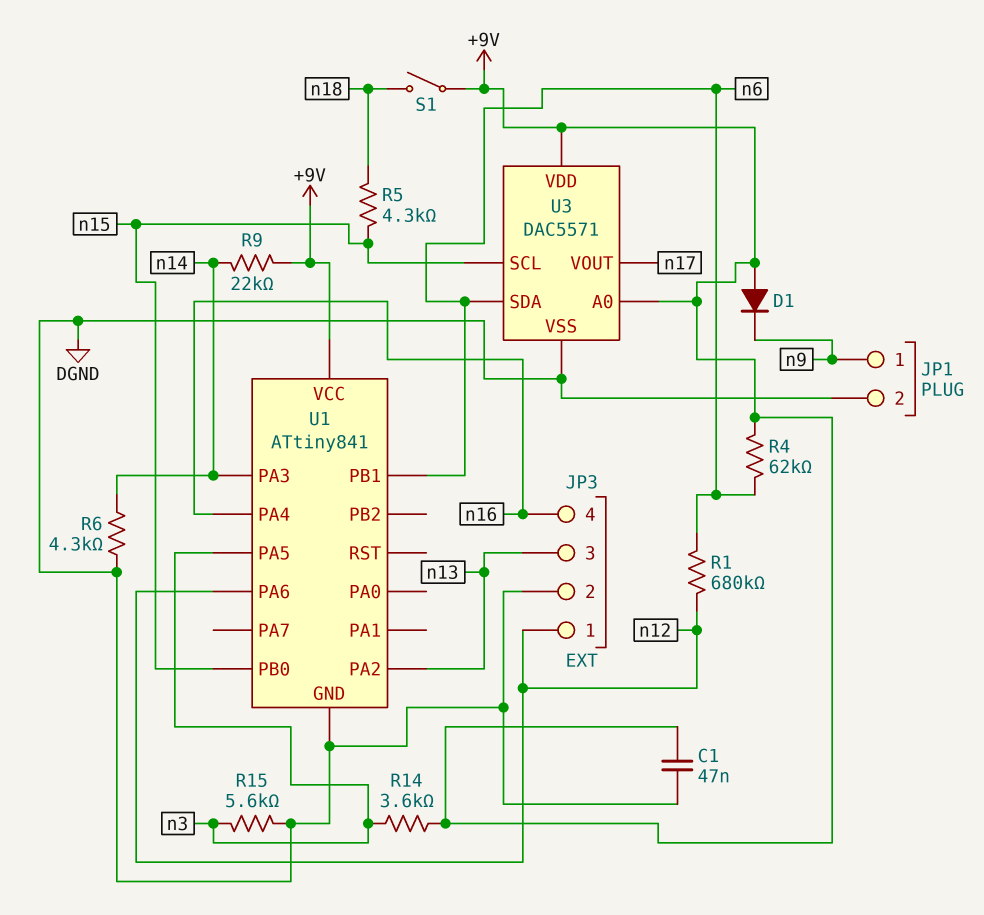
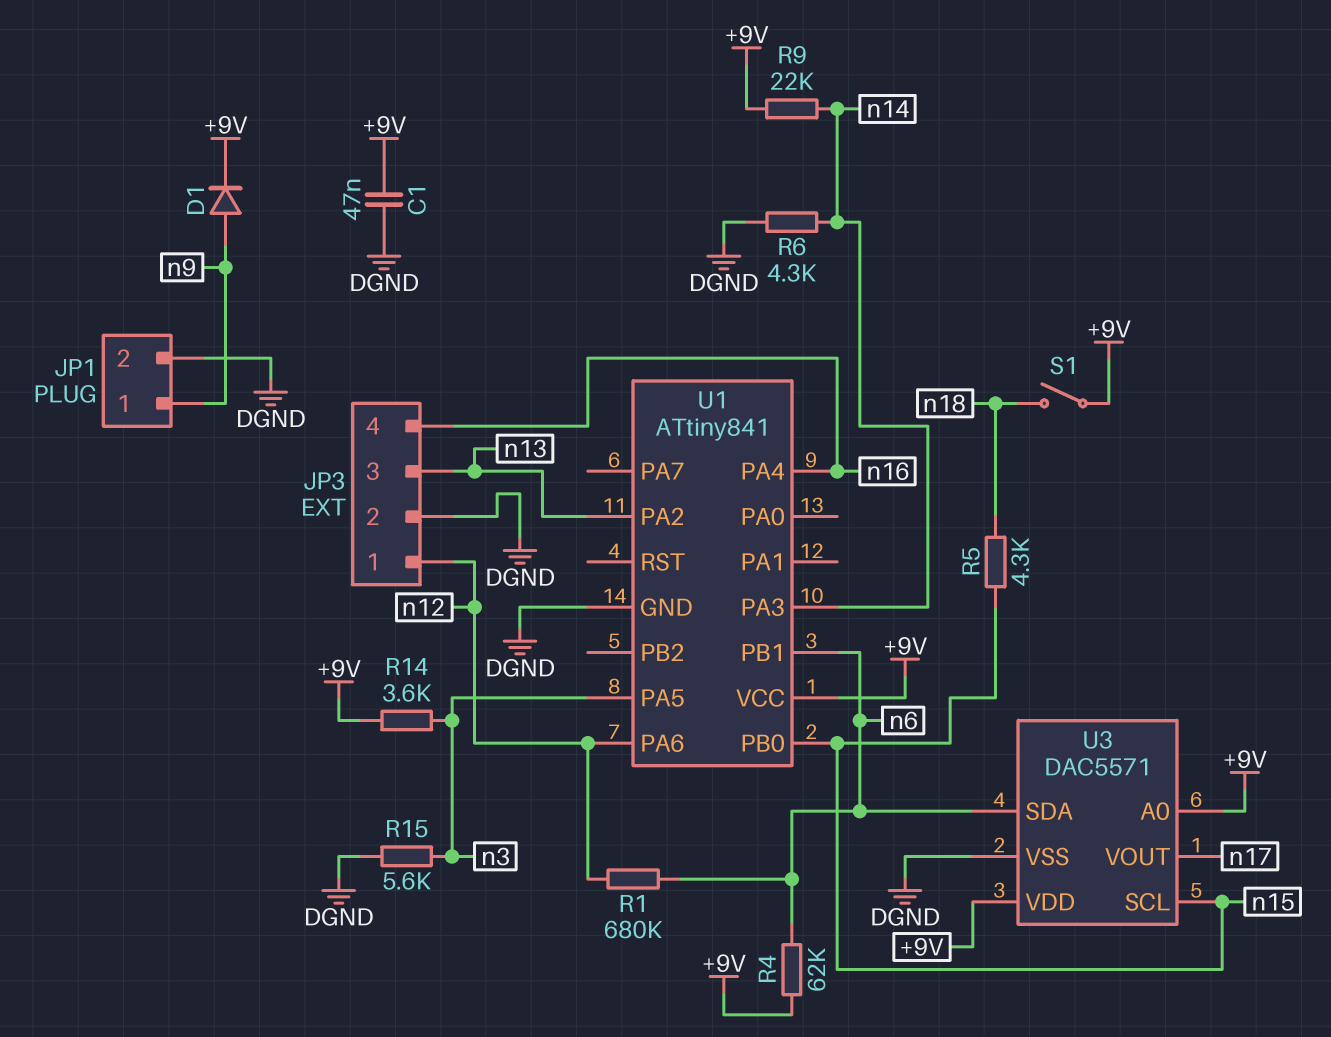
D1: diode (A +9V, K n9) -> diode (A n9, K +9V)

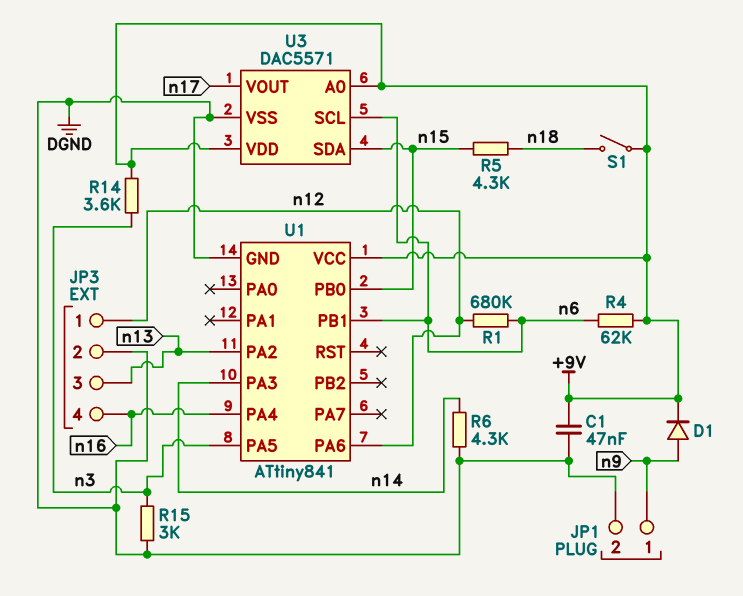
R9: 22k (+9V, n14) -> none
R15: 5.6k (DGND, n3) -> 3k (DGND, n3)
U3 pin SCL: n15 -> n6
U3 pin SDA: n6 -> n15

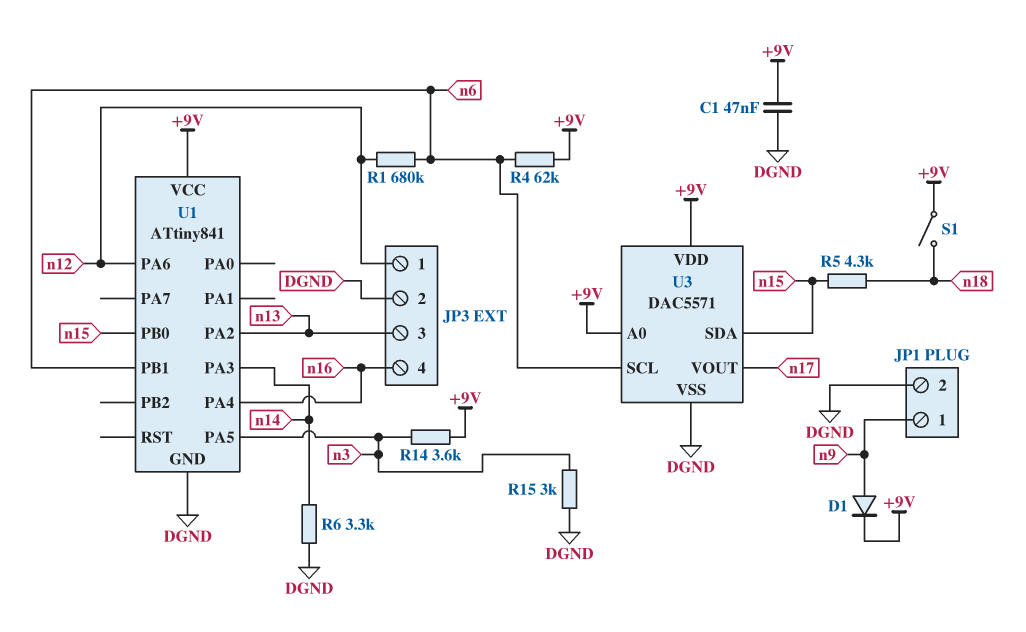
R6: 4.3k (DGND, n14) -> 3.3k (DGND, n14)

